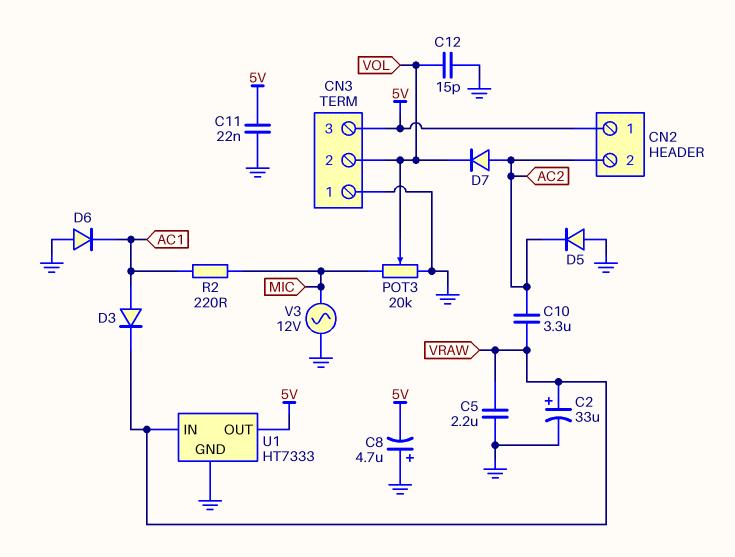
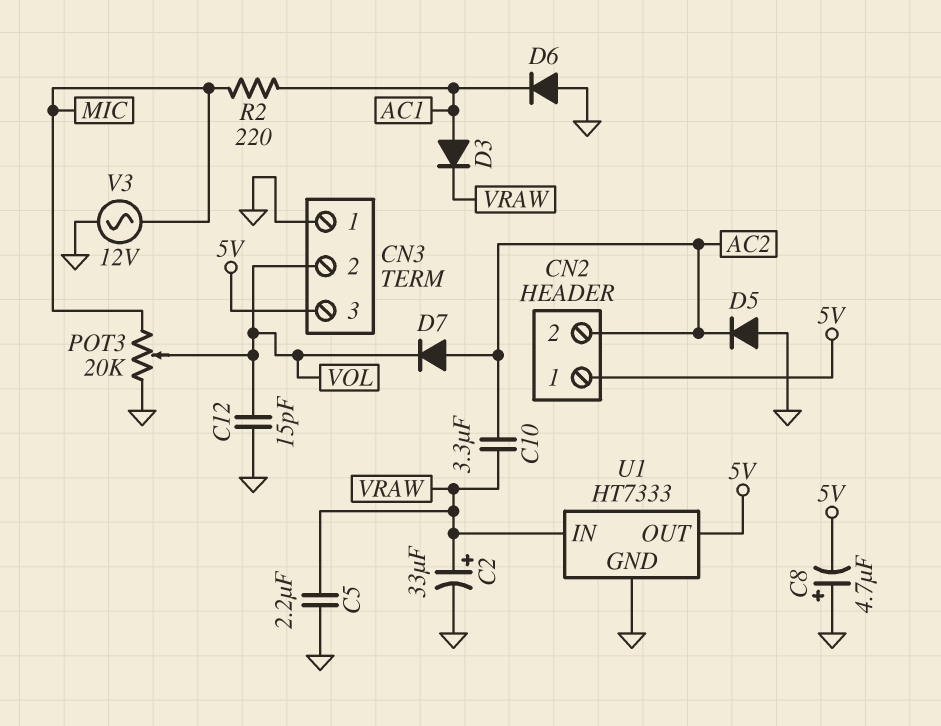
C11: 22nF (5V, GND) -> none

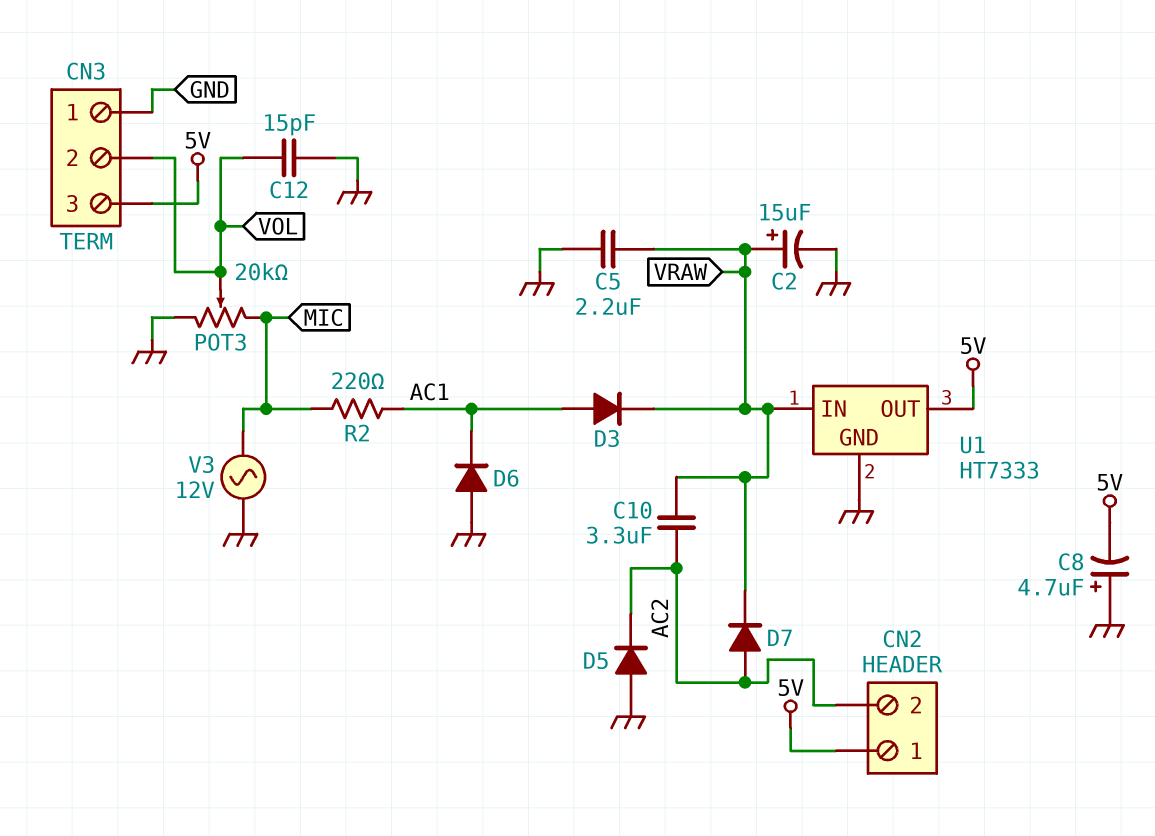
C2: 33uF (plus VRAW, minus GND) -> 15uF (plus VRAW, minus GND)
D7: diode (A AC2, K VOL) -> diode (A AC2, K VRAW)

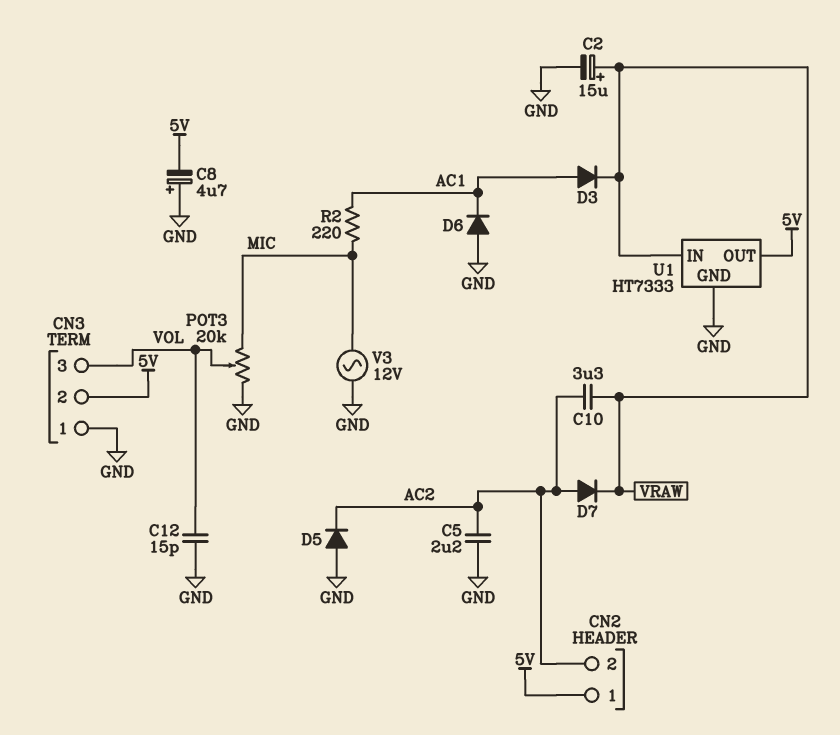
C5: 2.2uF (GND, VRAW) -> 2.2uF (AC2, GND)
CN3 pin 2: VOL -> 5V
CN3 pin 3: 5V -> VOL

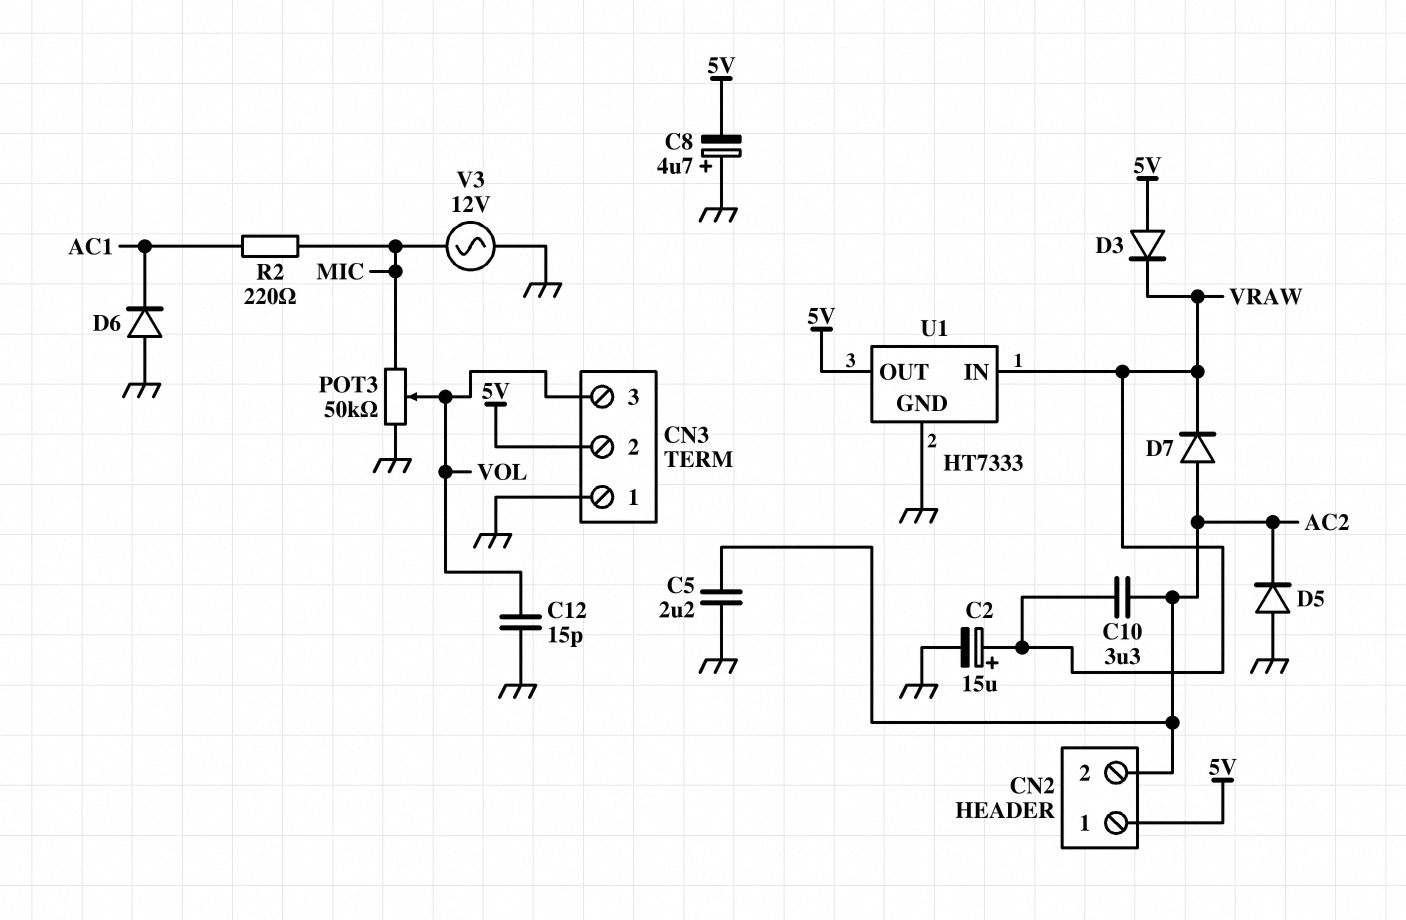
D3: diode (A AC1, K VRAW) -> diode (A 5V, K VRAW)
POT3: 20k (GND, MIC, wiper VOL) -> 50k (GND, MIC, wiper VOL)

